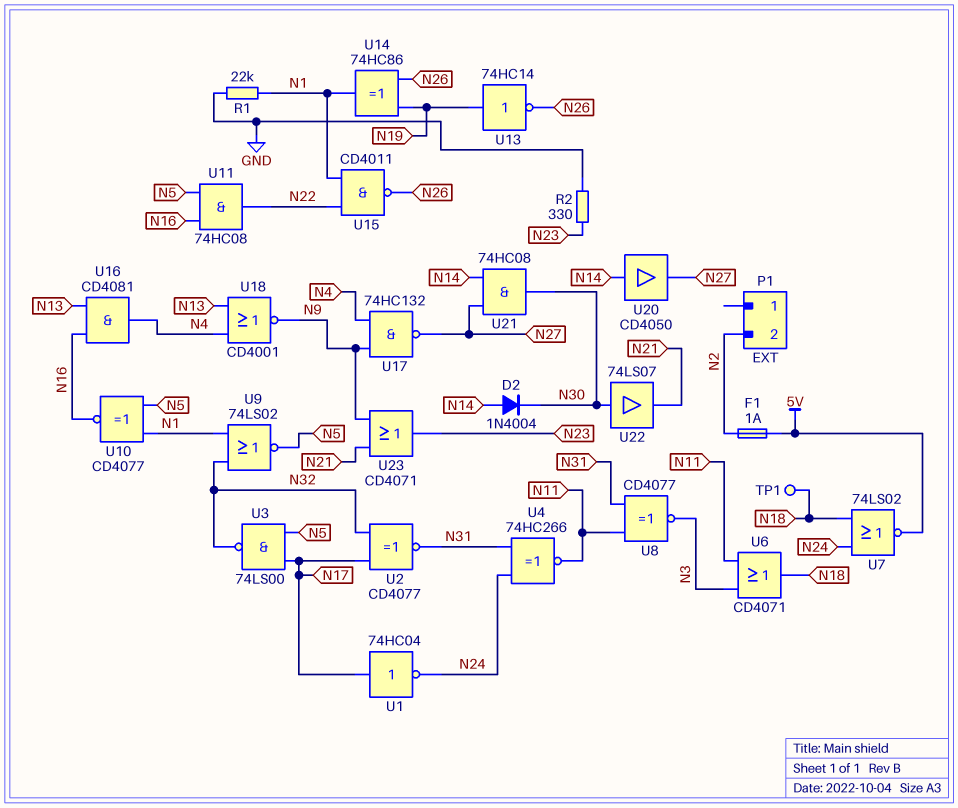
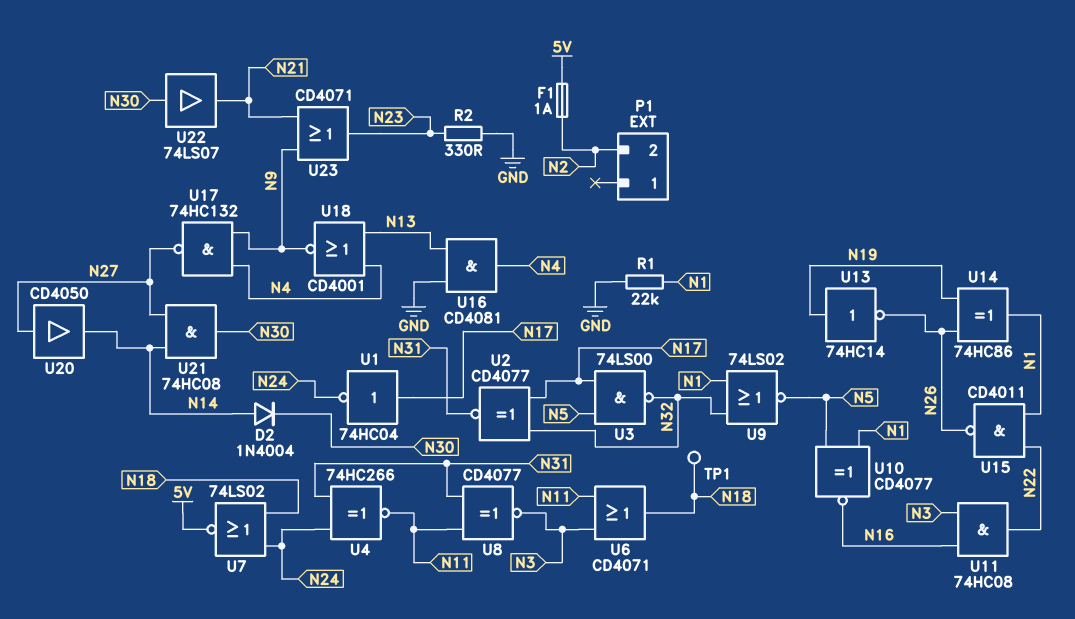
U11: AND 74HC08 (in N5, in N16, out N22) -> AND 74HC08 (in N3, in N16, out N22)
U16: AND CD4081 (in N13, in N16, out N4) -> AND CD4081 (in GND, in N13, out N4)
U20: buffer CD4050 (in N14, out N27) -> buffer CD4050 (in N27, out N14)

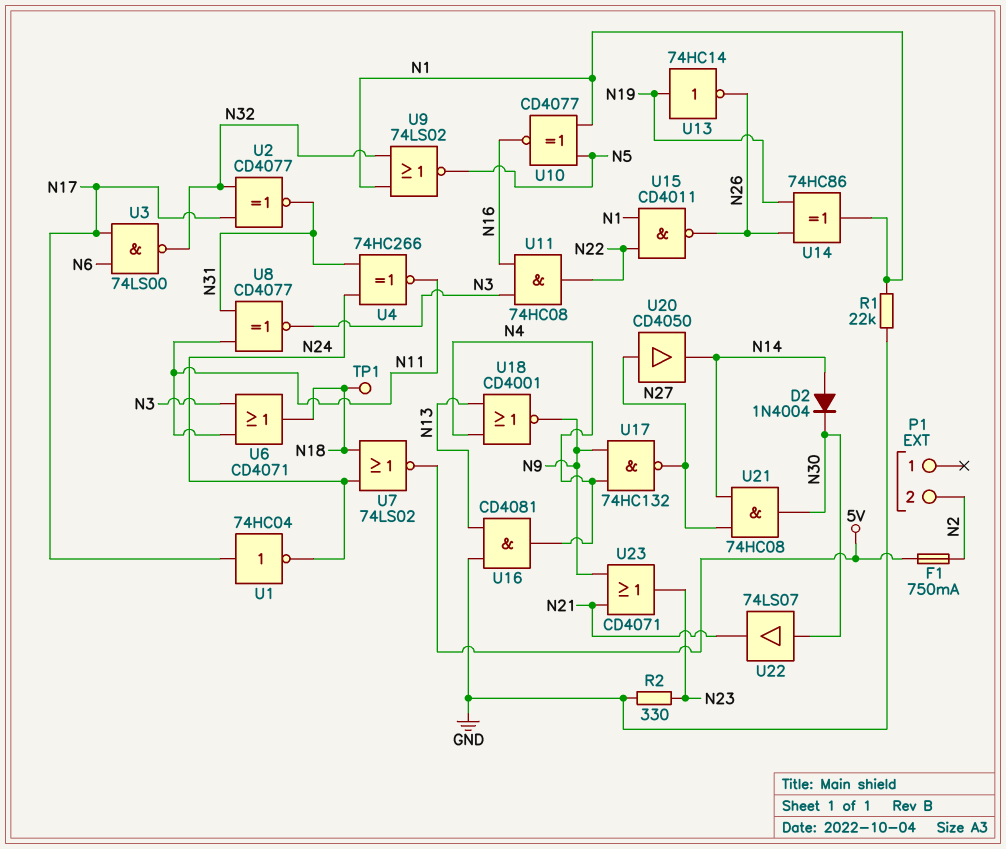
F1: 1A (5V, N2) -> 750mA (5V, N2)
U3: NAND 74LS00 (in N5, in N17, out N32) -> NAND 74LS00 (in N6, in N17, out N32)

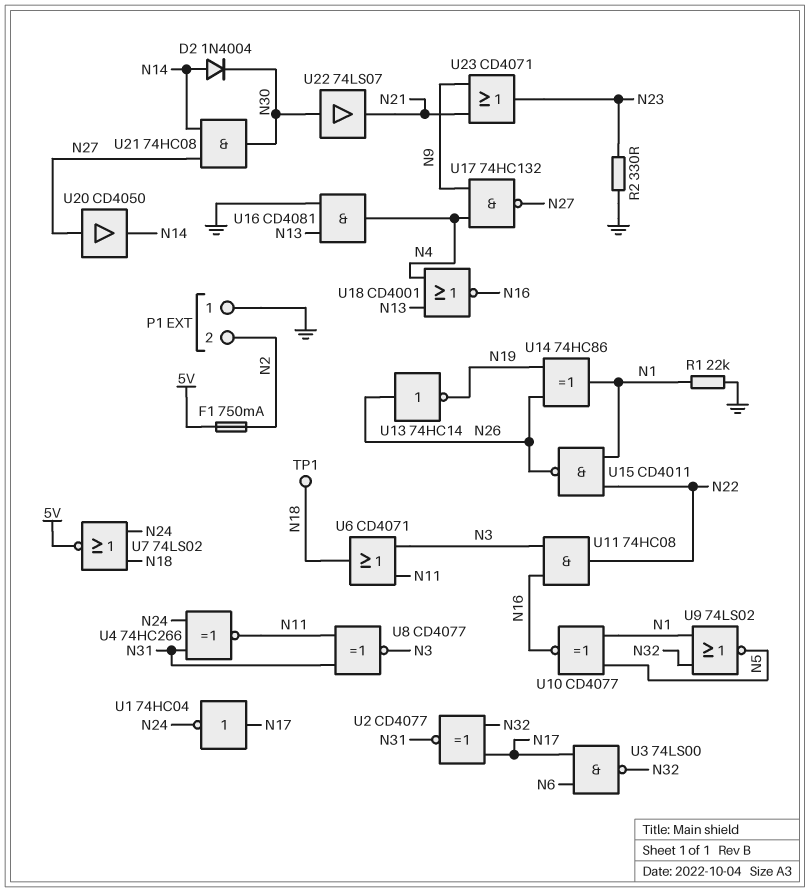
P1 pin 1: none -> GND
U13: NOT 74HC14 (in N19, out N26) -> NOT 74HC14 (in N26, out N19)
U18: NOR CD4001 (in N4, in N13, out N9) -> NOR CD4001 (in N4, in N13, out N16)

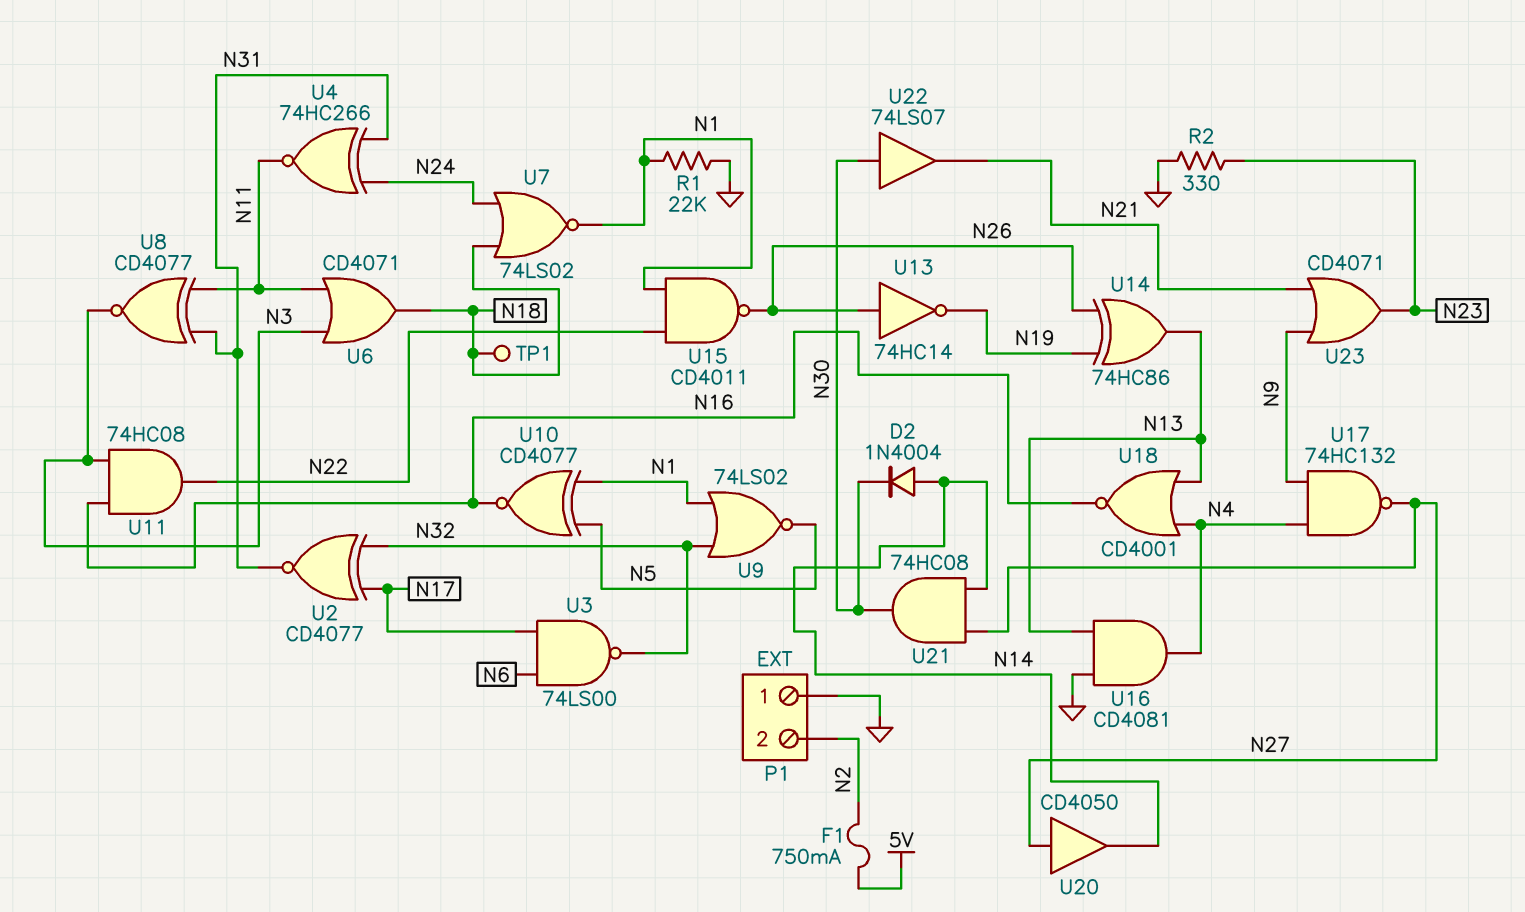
U1: NOT 74HC04 (in N17, out N24) -> none
U7: NOR 74LS02 (in N18, in N24, out 5V) -> NOR 74LS02 (in N18, in N24, out N1)
U14: XOR 74HC86 (in N19, in N26, out N1) -> XOR 74HC86 (in N19, in N26, out N13)

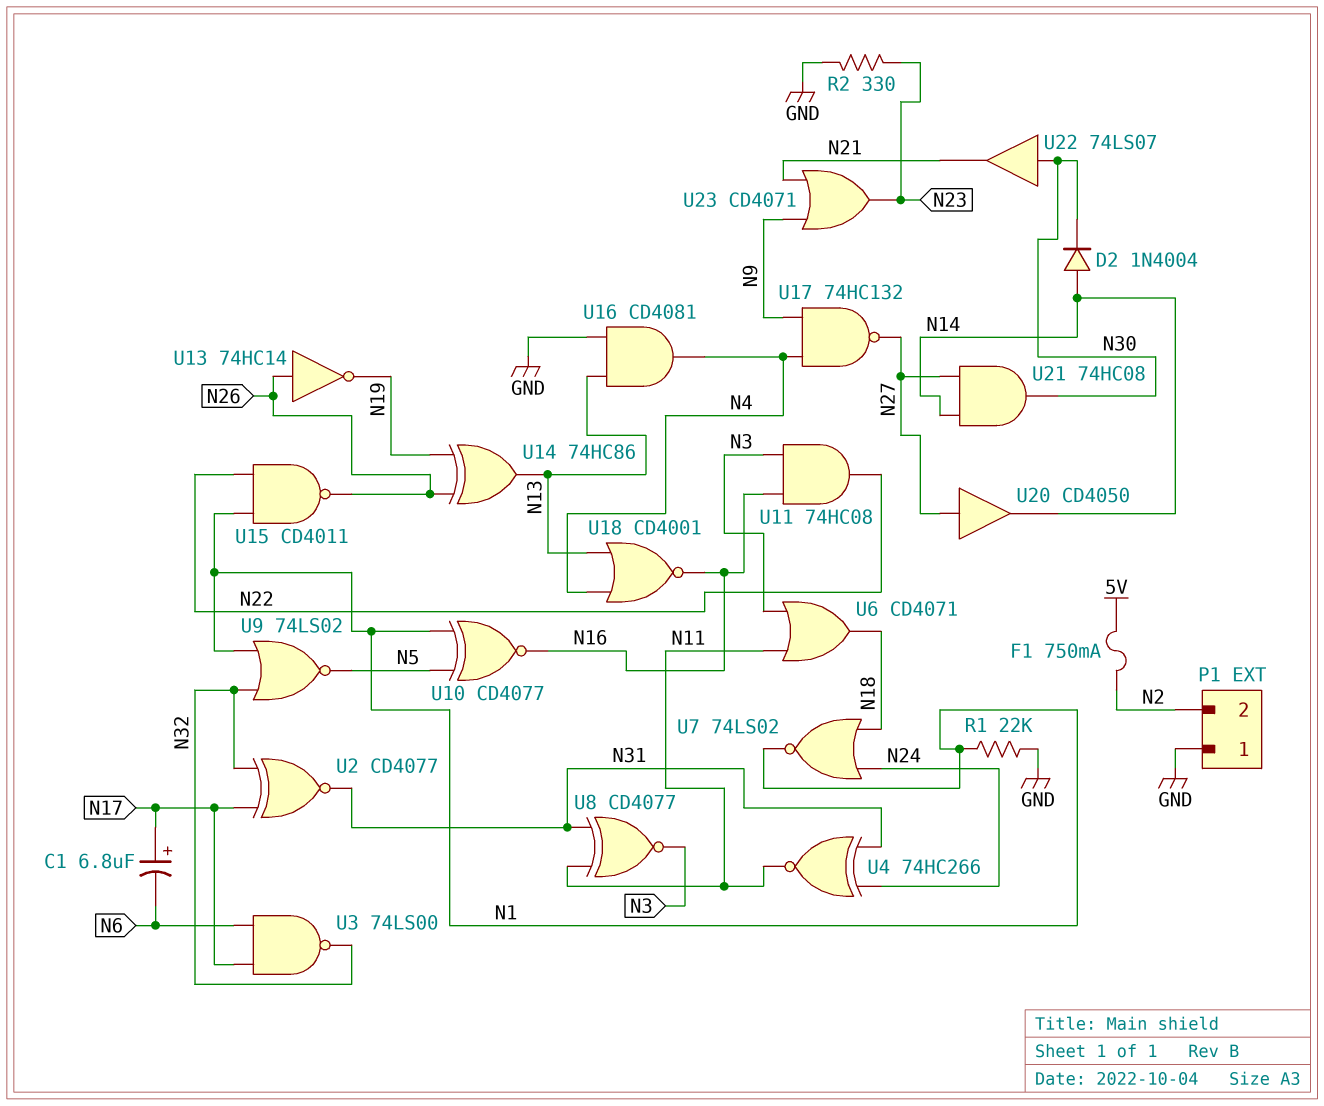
C1: none -> 6.8uF (plus N17, minus N6)
TP1: test point (N18) -> none

